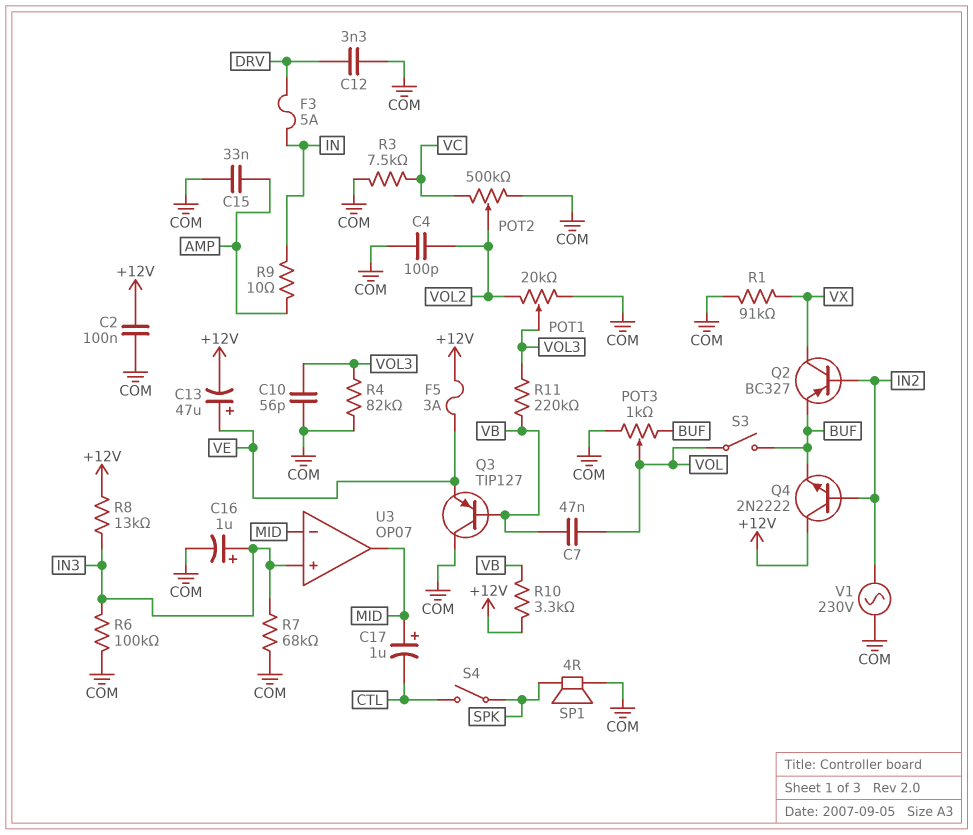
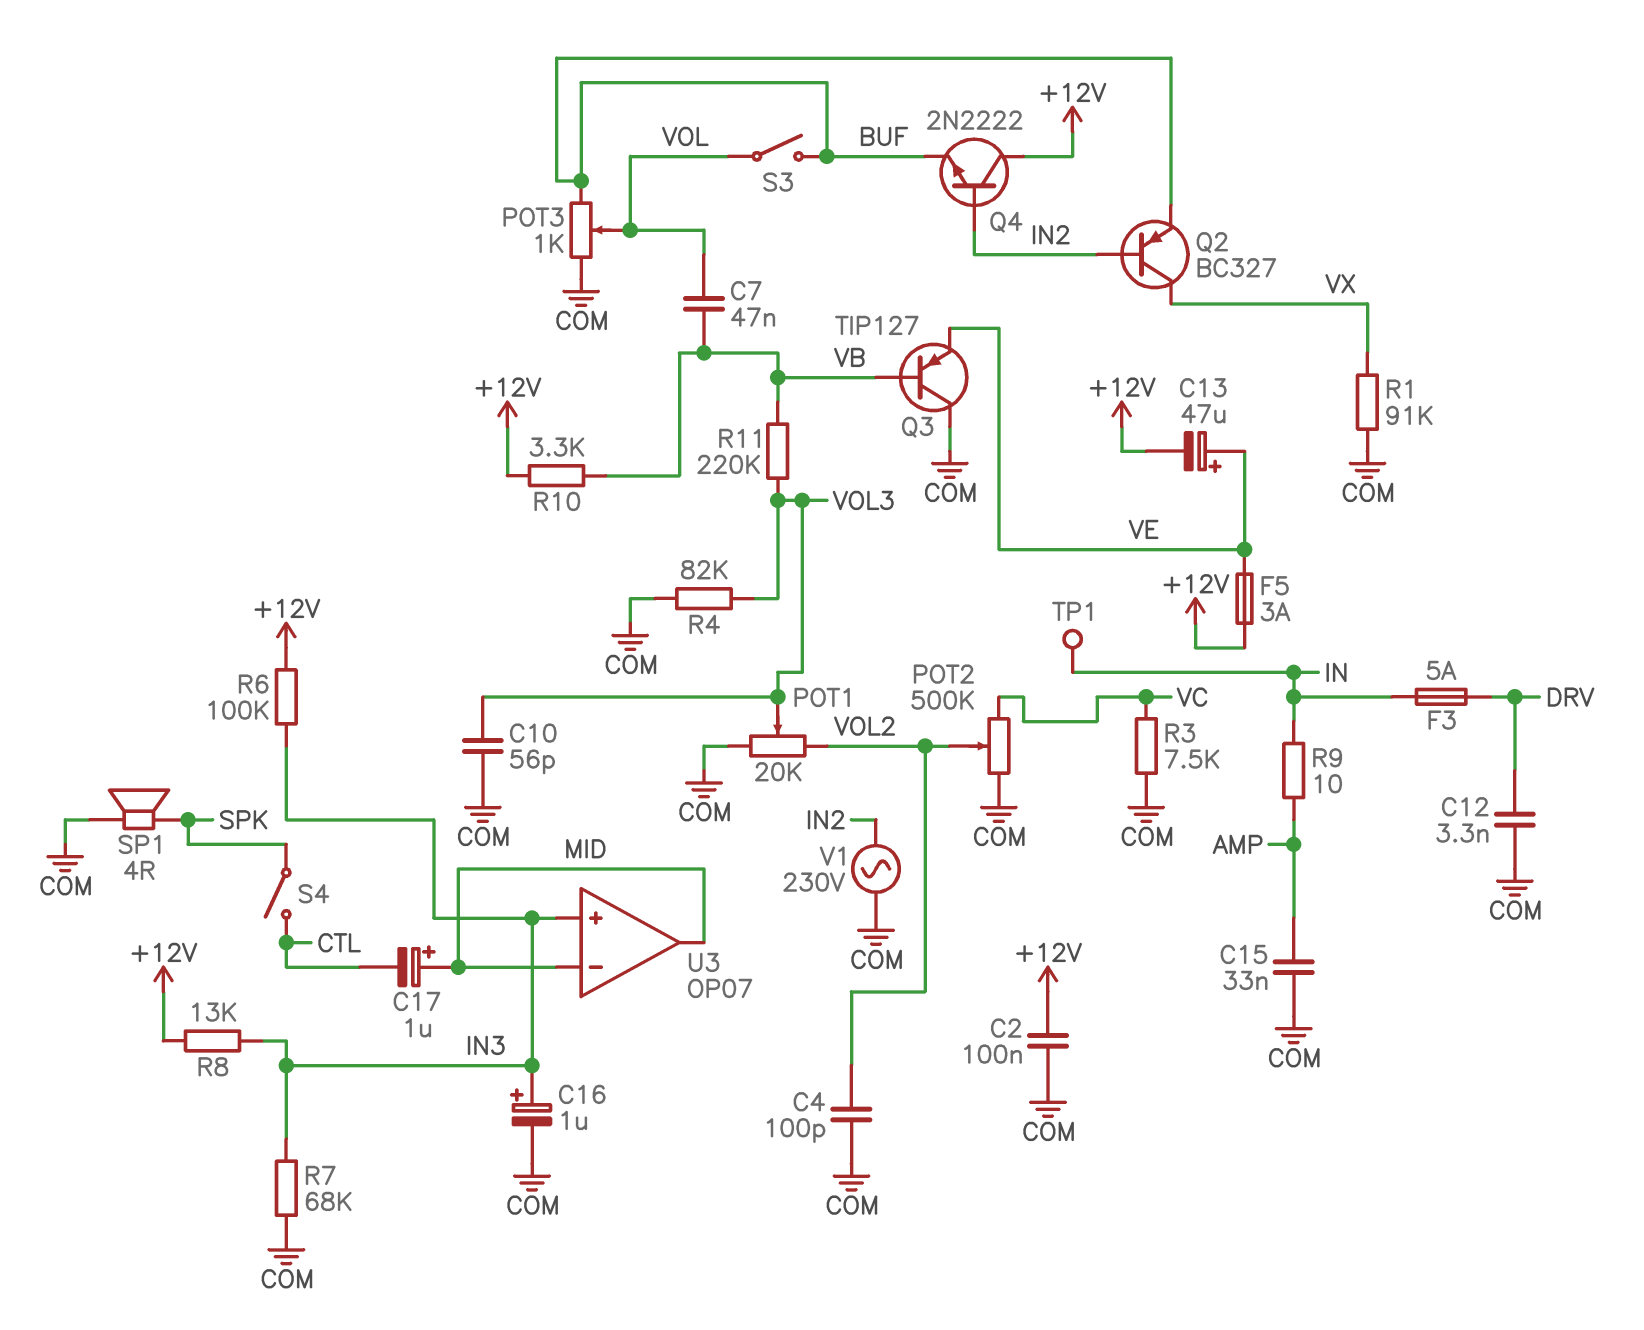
R6: 100k (COM, IN3) -> 100k (+12V, IN3)
TP1: none -> test point (IN)

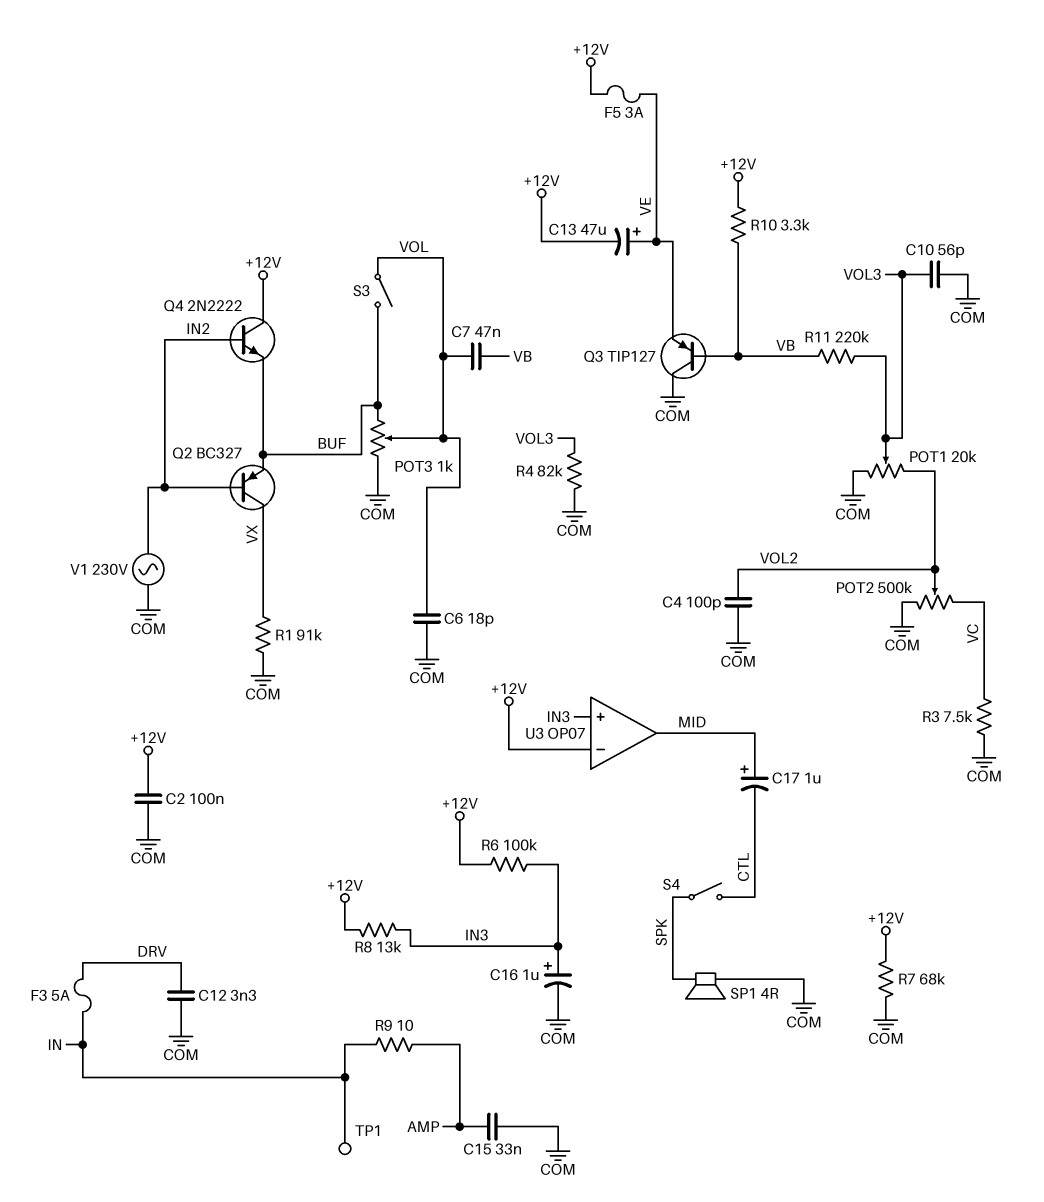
C6: none -> 18pF (COM, VOL)
R7: 68k (COM, IN3) -> 68k (+12V, COM)
U3 pin in-: MID -> +12V

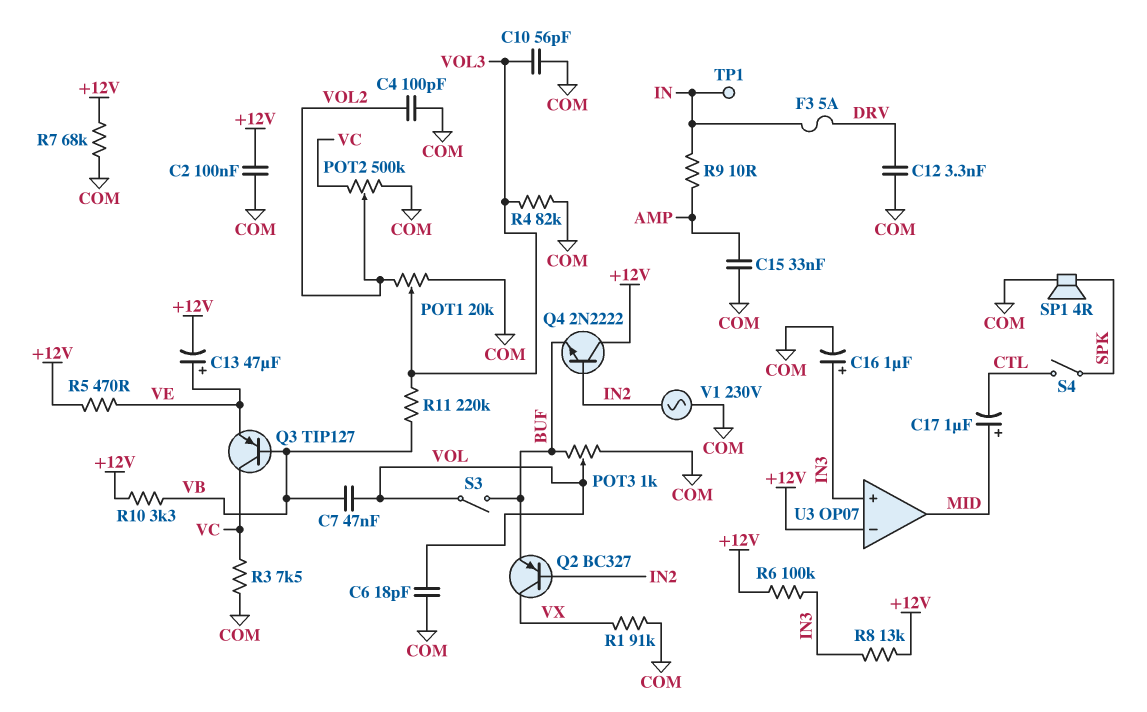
F5: 3A (+12V, VE) -> none
Q3: PNP TIP127 (B VB, C COM, E VE) -> PNP TIP127 (B VB, C VC, E VE)
R5: none -> 470 (+12V, VE)

